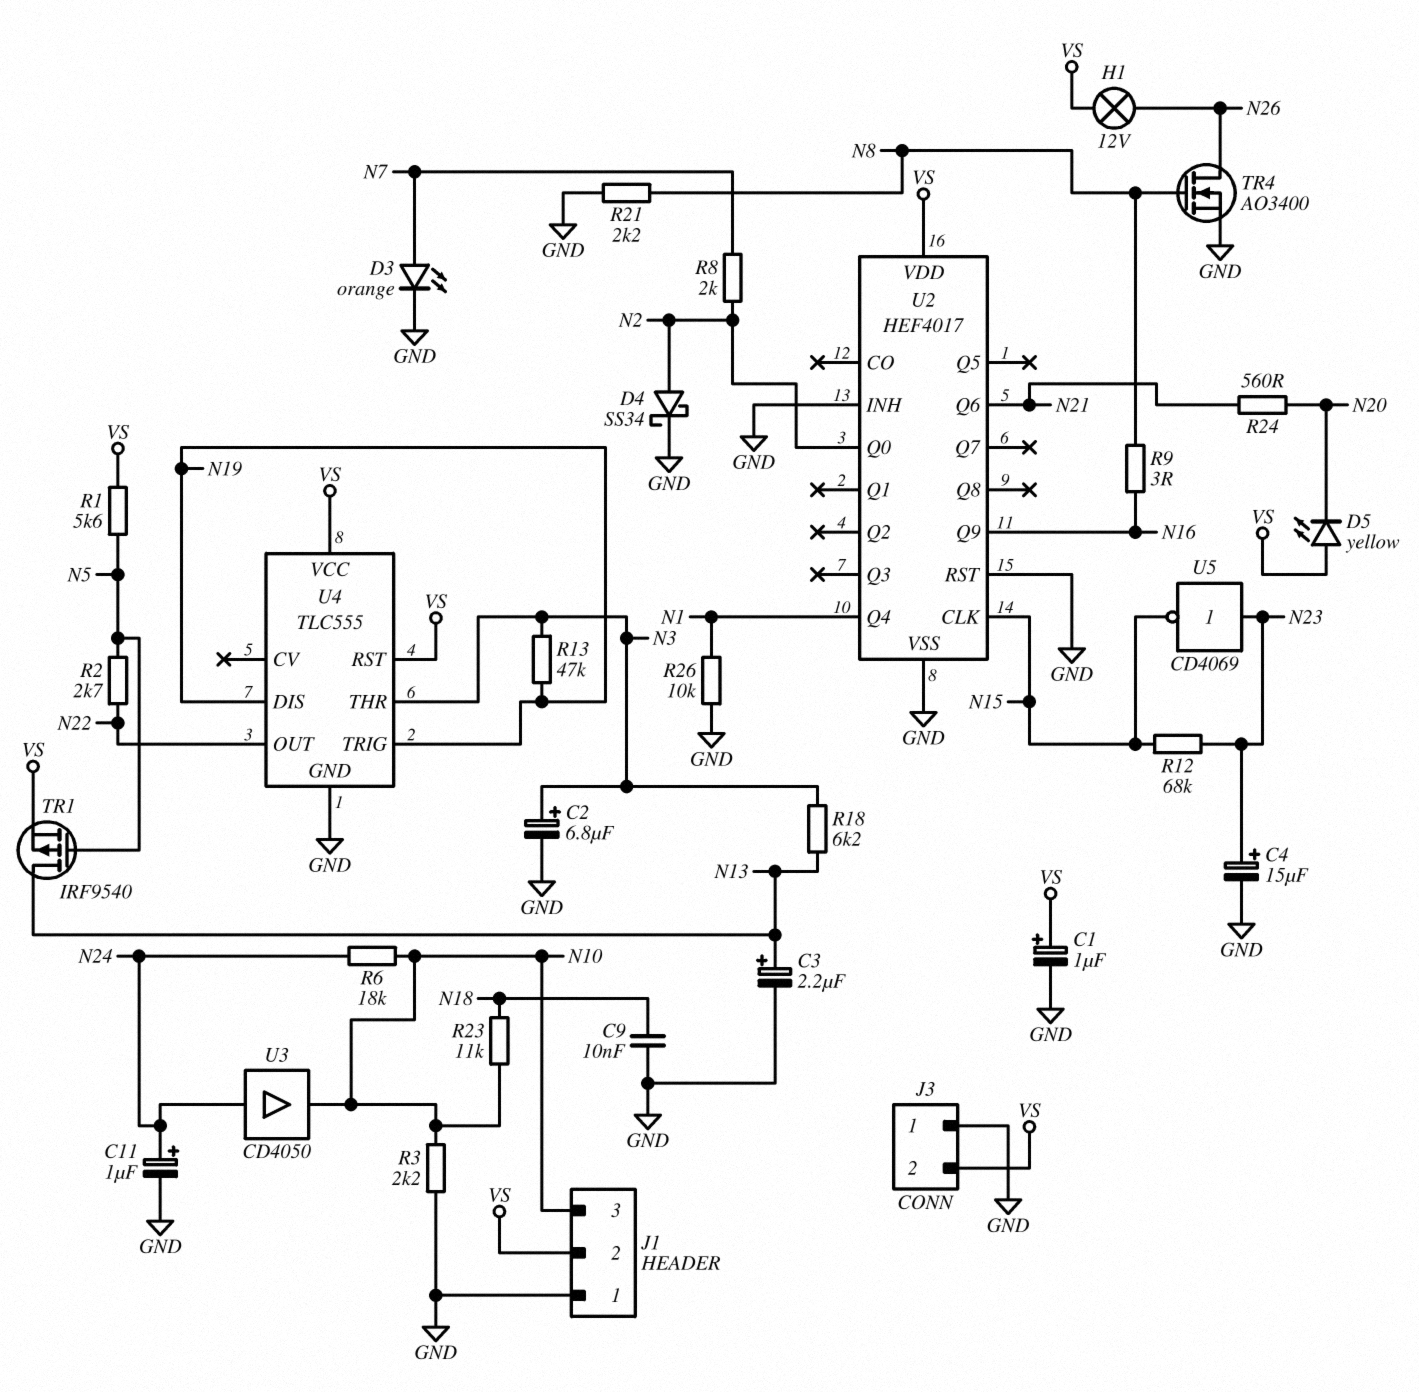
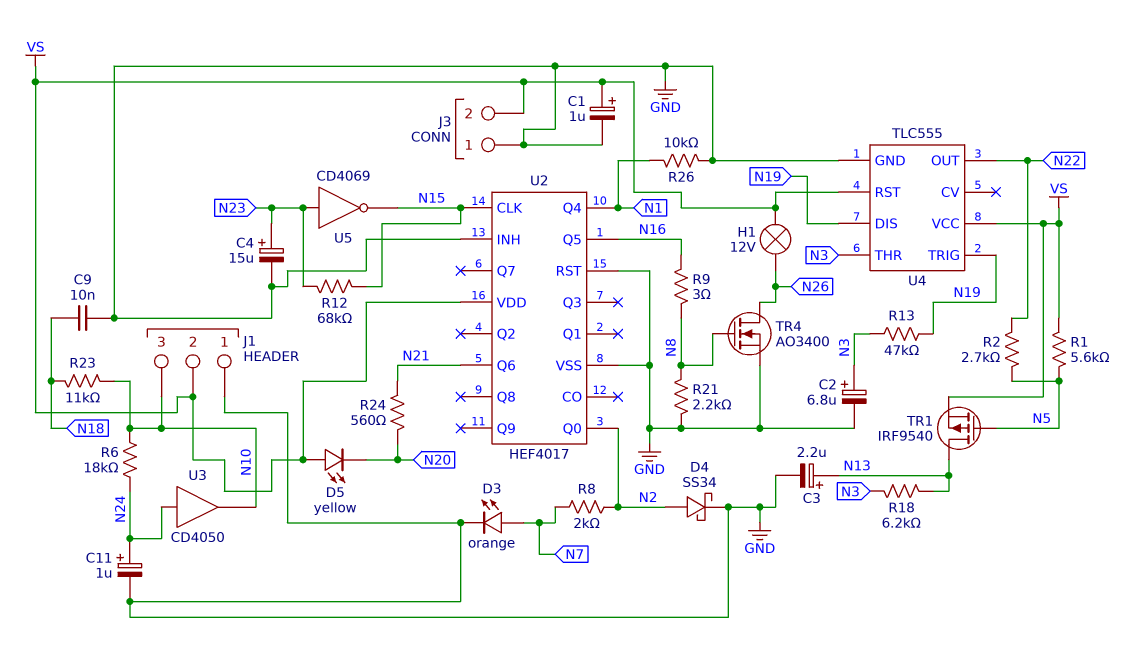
R3: 2.2k (GND, N10) -> none
U2 pin Q5: none -> N16
U2 pin Q9: N16 -> none

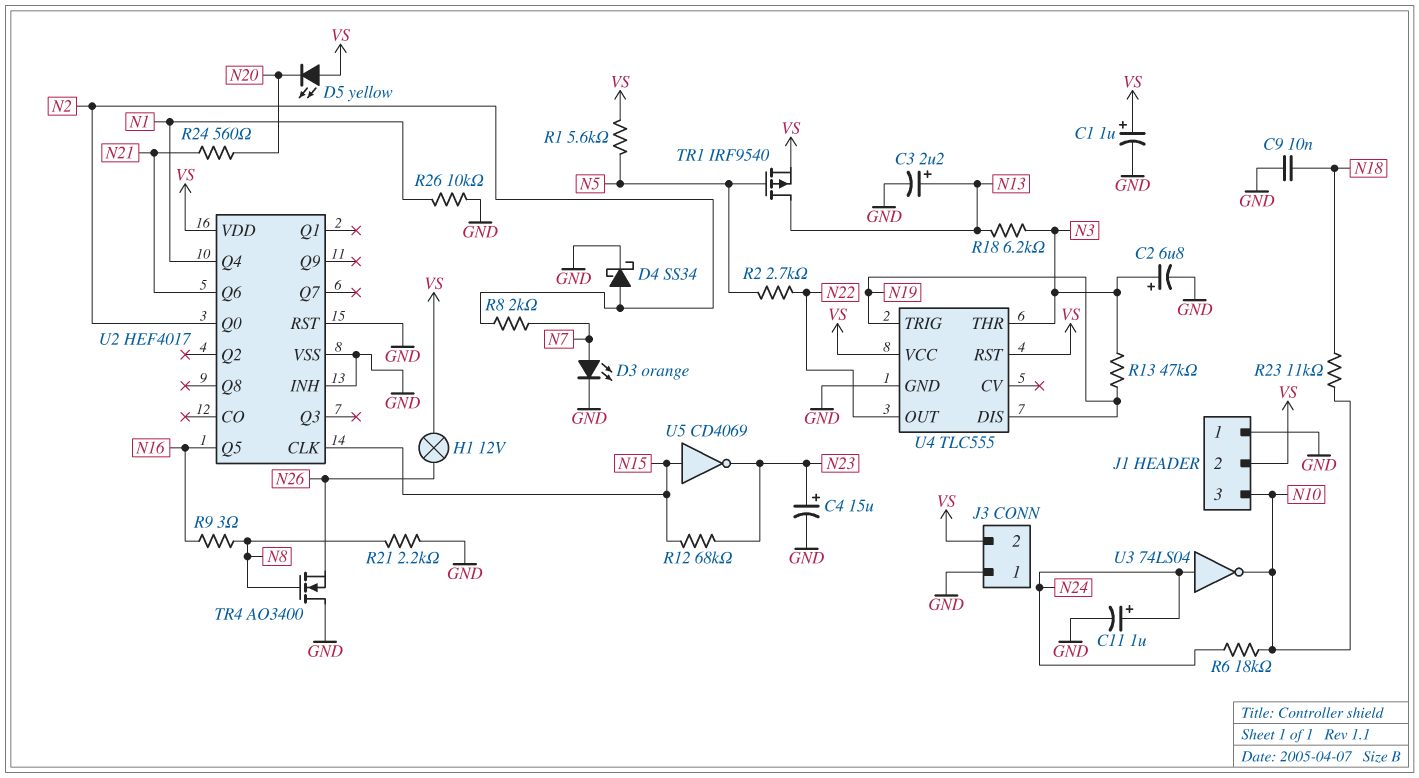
TR4: NMOS AO3400 (G N8, D N26, S GND) -> NMOS AO3400 (G N8, D GND, S N26)
U3: buffer CD4050 (in N24, out N10) -> NOT 74LS04 (in N24, out N10)
U5: NOT CD4069 (in N23, out N15) -> NOT CD4069 (in N15, out N23)

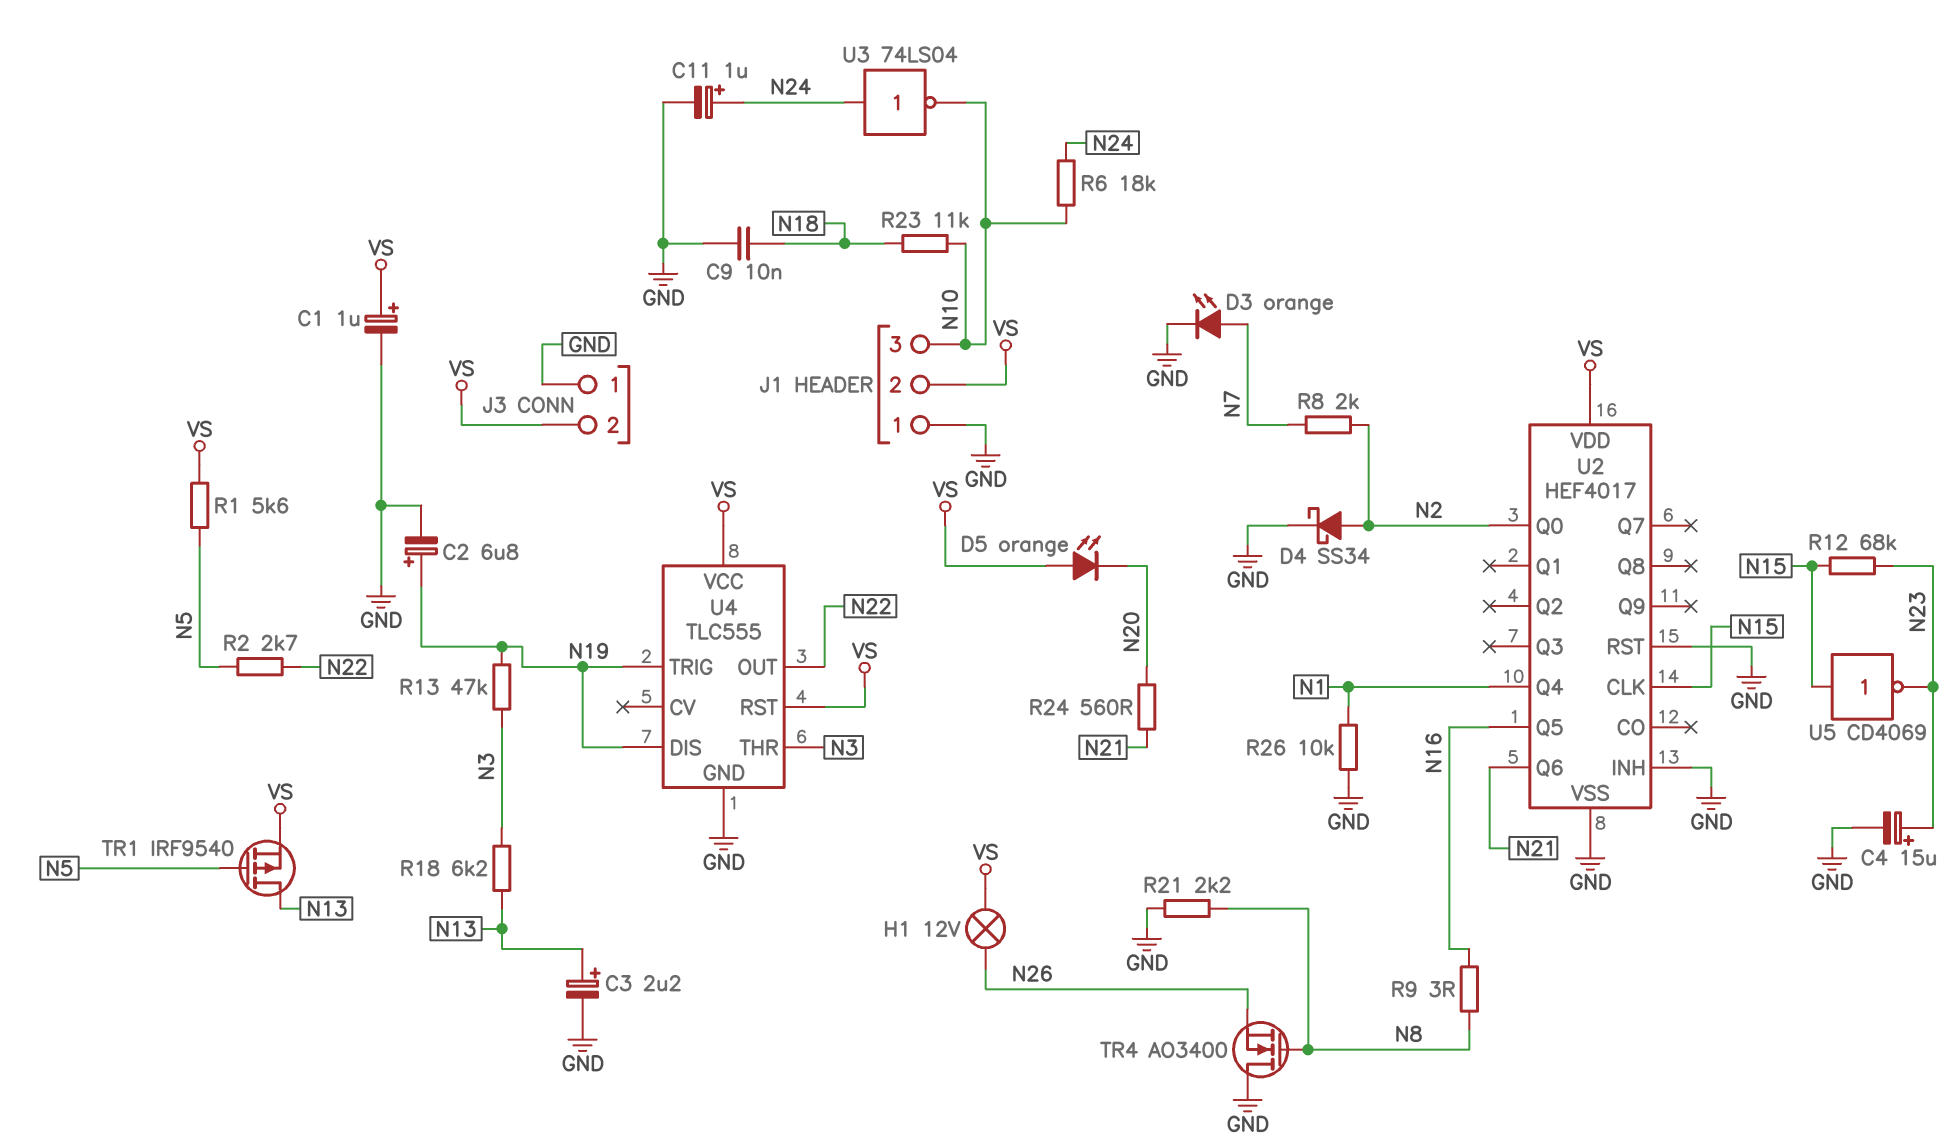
C2: 6.8uF (plus N3, minus GND) -> 6.8uF (plus N19, minus GND)
D5: LED yellow (A VS, K N20) -> LED orange (A VS, K N20)

